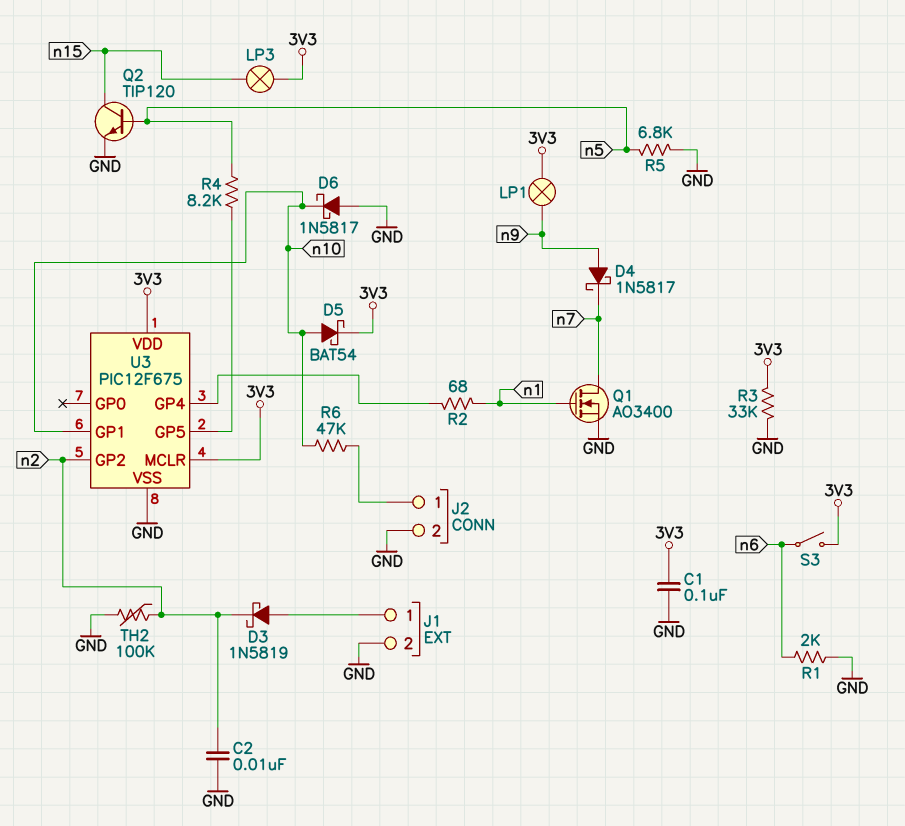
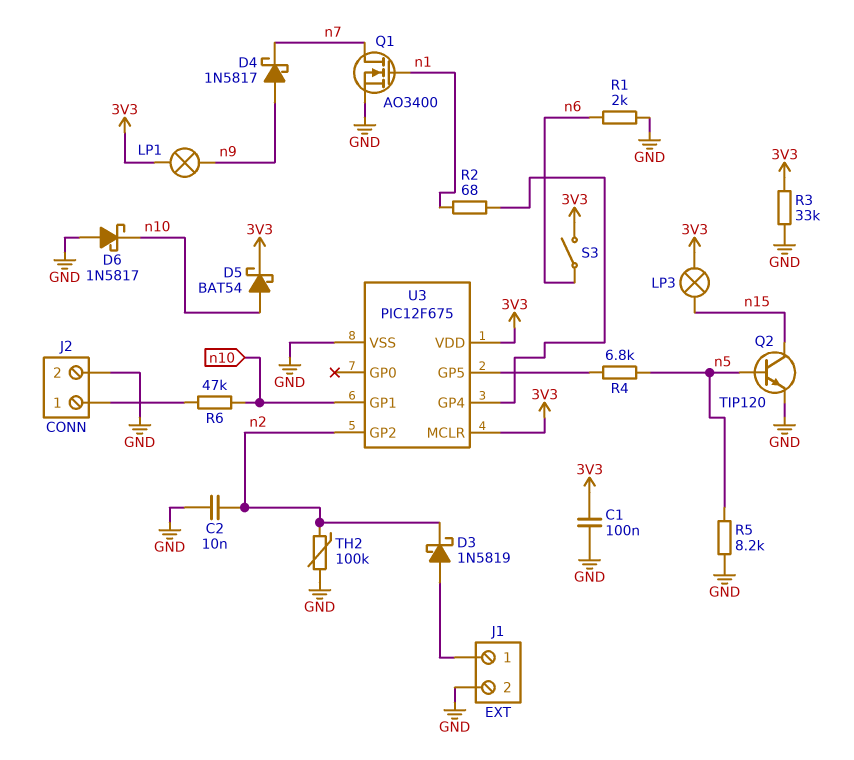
R4: 8.2k (U3/GP5, n5) -> 6.8k (U3/GP5, n5)
R5: 6.8k (GND, n5) -> 8.2k (GND, n5)

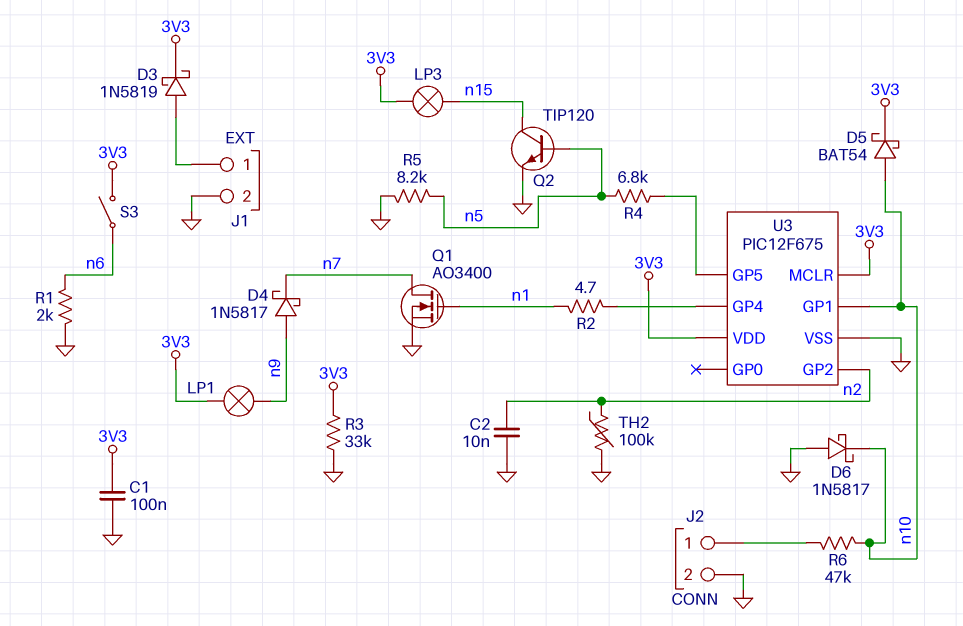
D3: schottky 1N5819 (A J1/1, K n2) -> schottky 1N5819 (A J1/1, K 3V3)
R2: 68 (U3/GP4, n1) -> 4.7 (U3/GP4, n1)

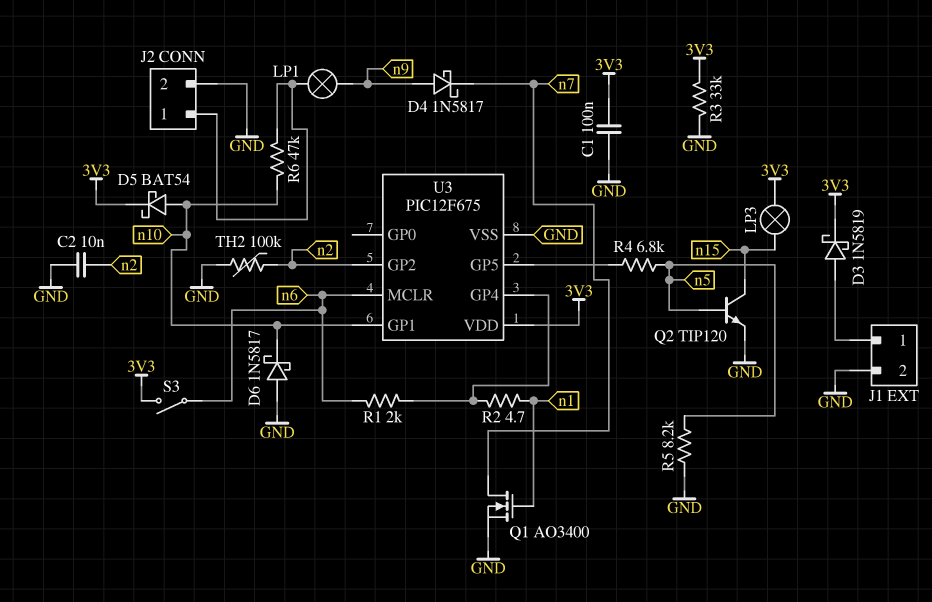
LP1: lamp (3V3, n9) -> lamp (J2/1, n9)
R1: 2k (GND, n6) -> 2k (U3/GP4, n6)
U3 pin MCLR: 3V3 -> n6

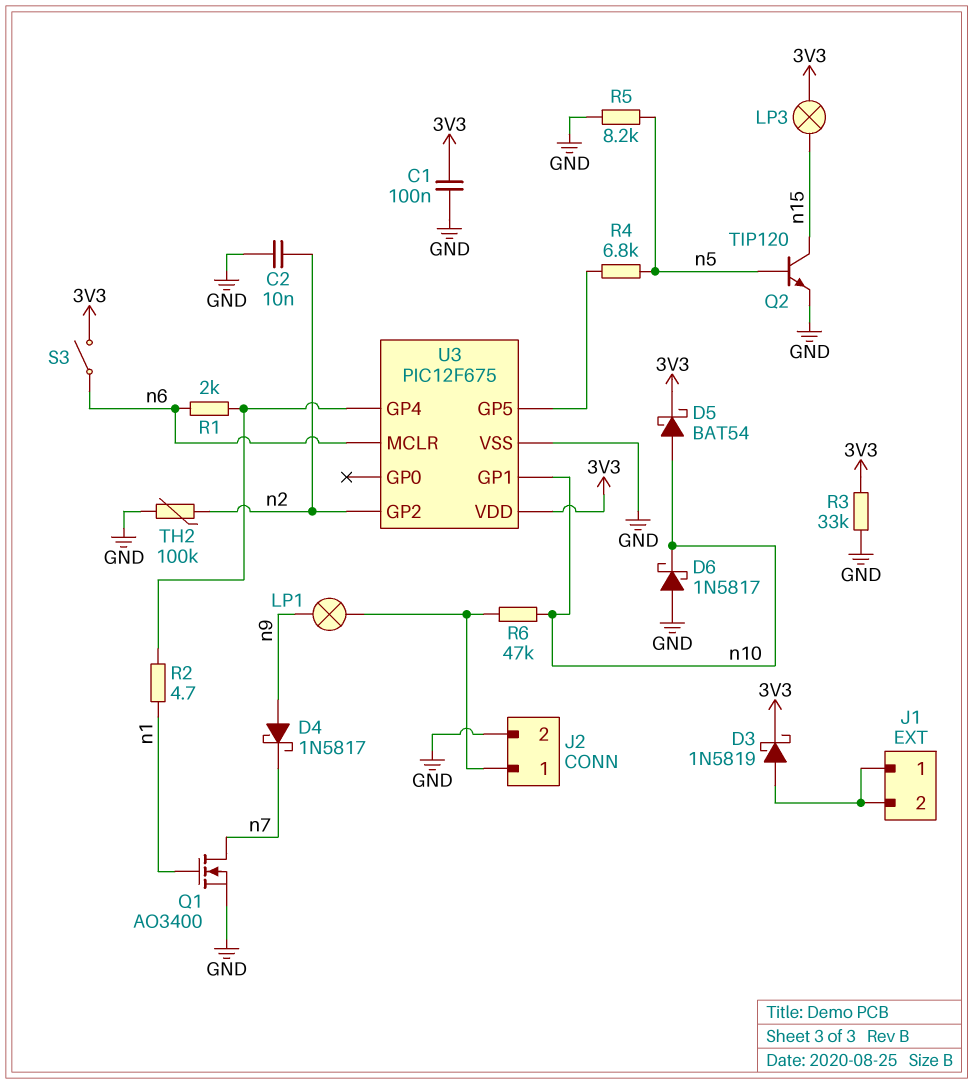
J1 pin 2: GND -> J1/1

